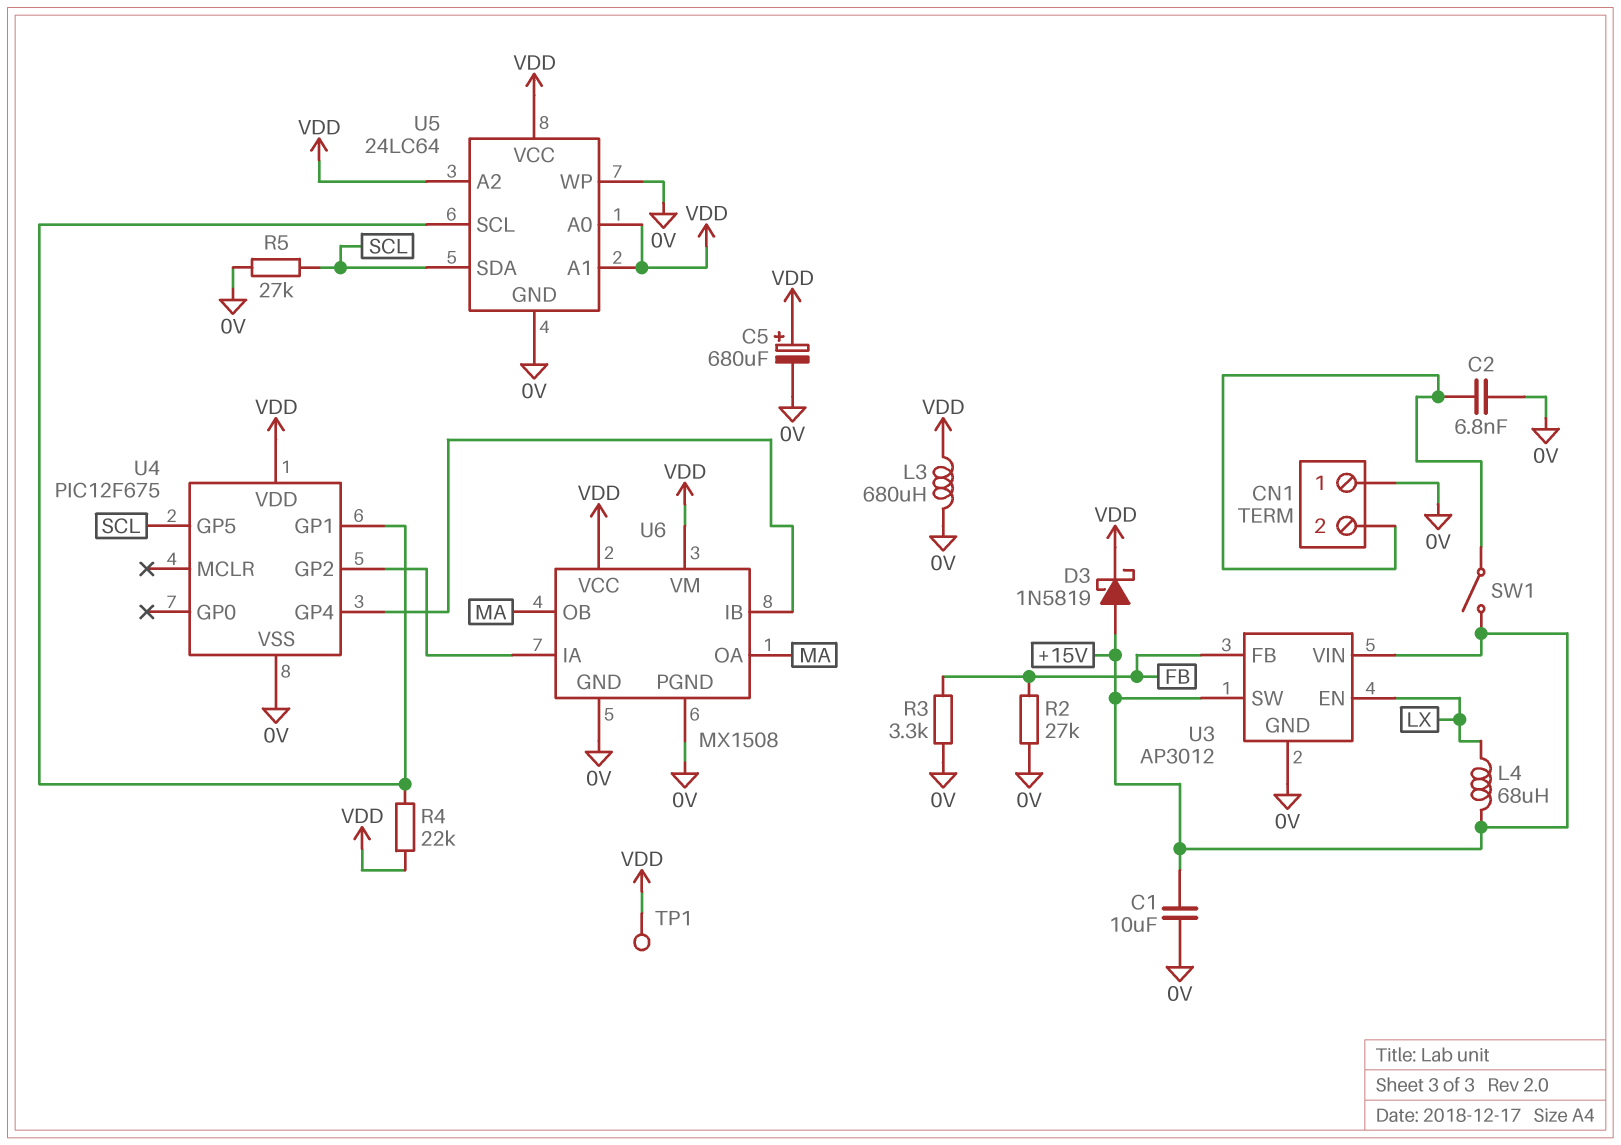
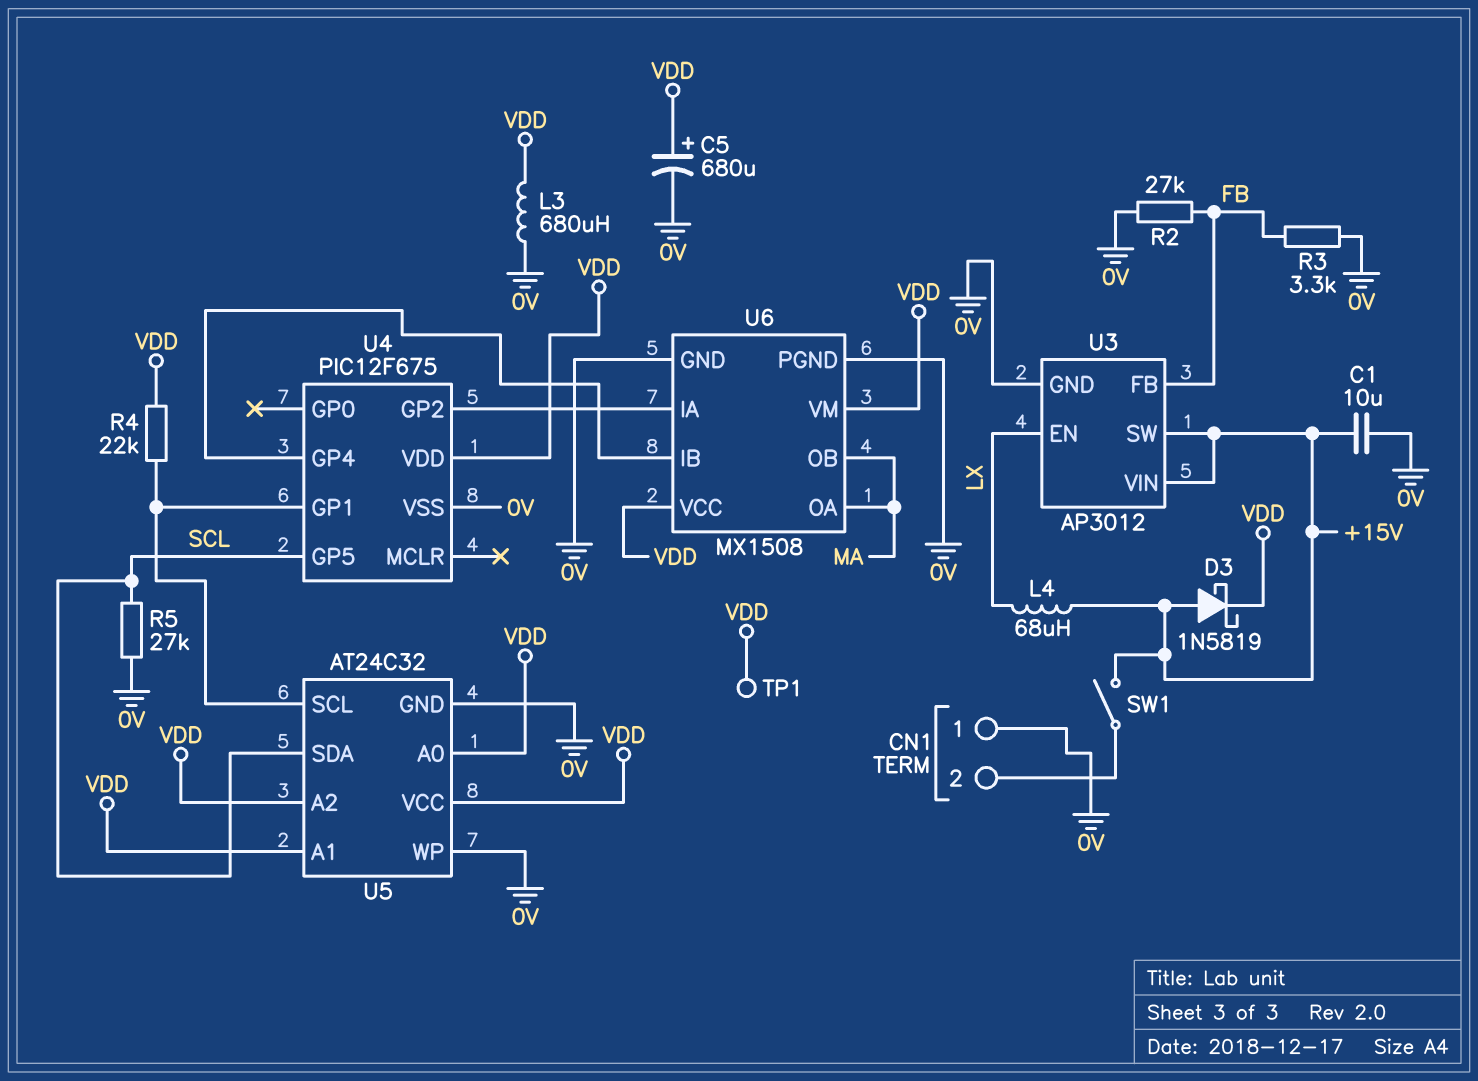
C2: 6.8nF (0V, CN1/2) -> none
U5: 24LC64 -> AT24C32

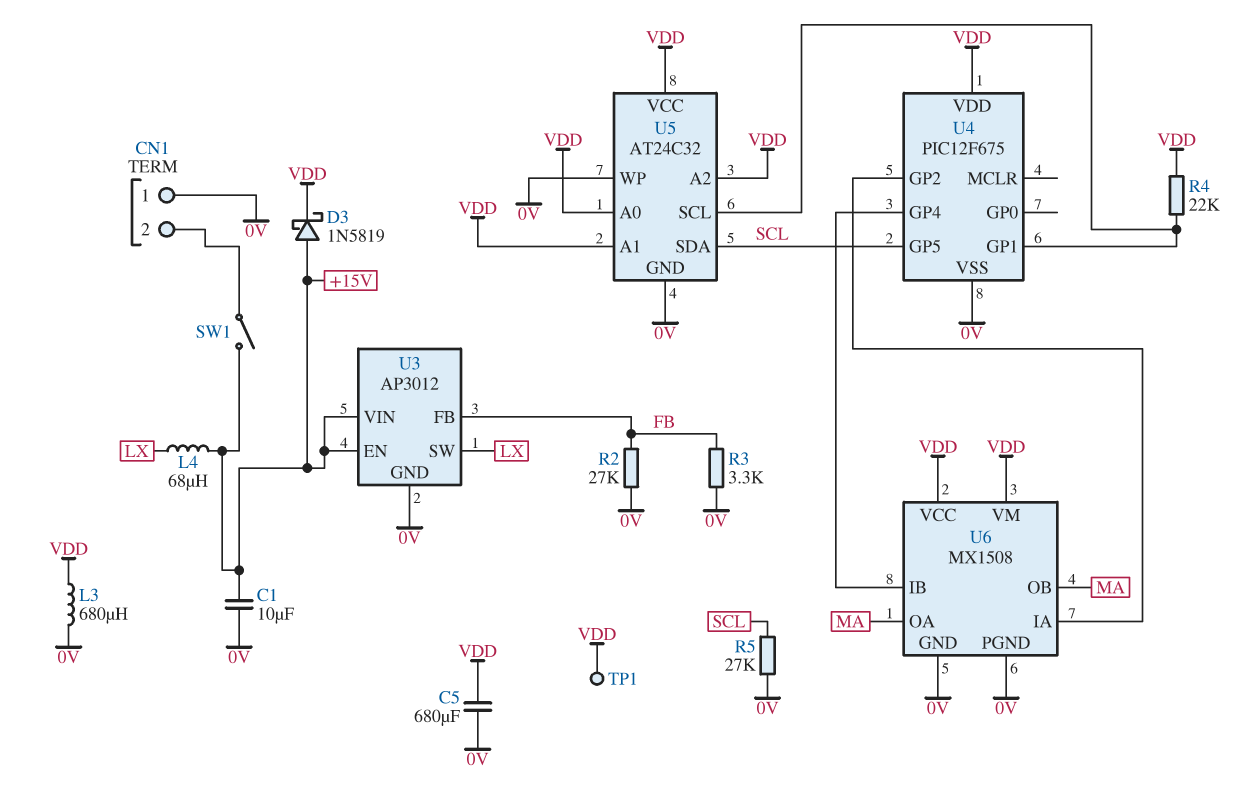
C5: 680uF (plus VDD, minus 0V) -> 680uF (0V, VDD)
U3 pin EN: LX -> +15V
U3 pin SW: +15V -> LX

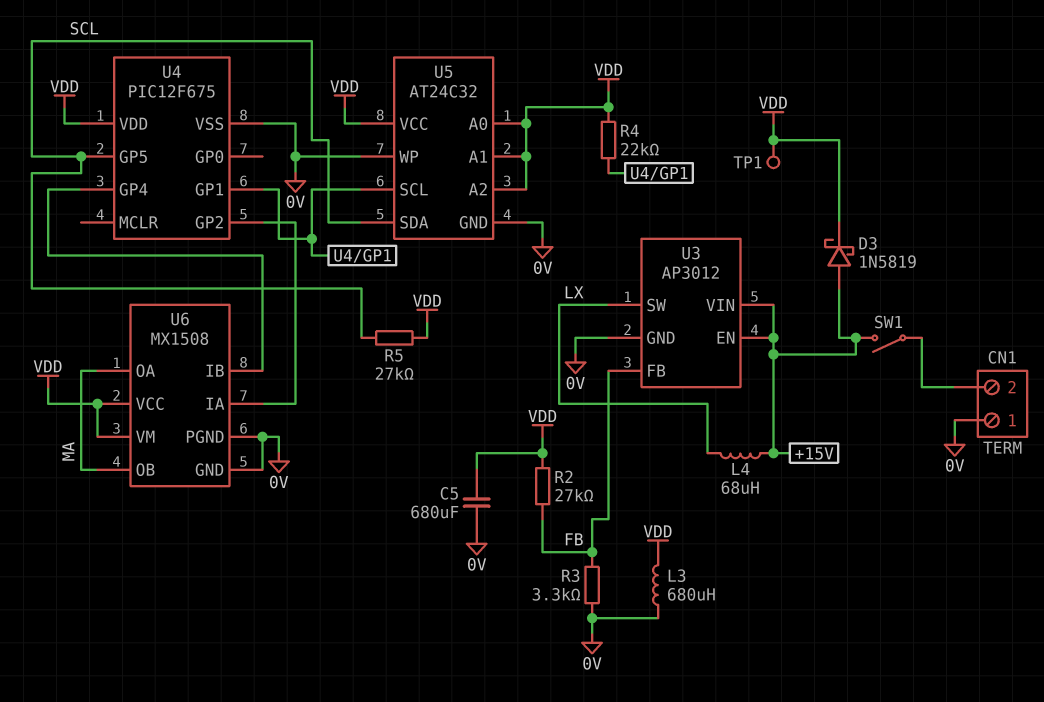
C1: 10uF (+15V, 0V) -> none
R2: 27k (0V, FB) -> 27k (FB, VDD)
R5: 27k (0V, SCL) -> 27k (SCL, VDD)

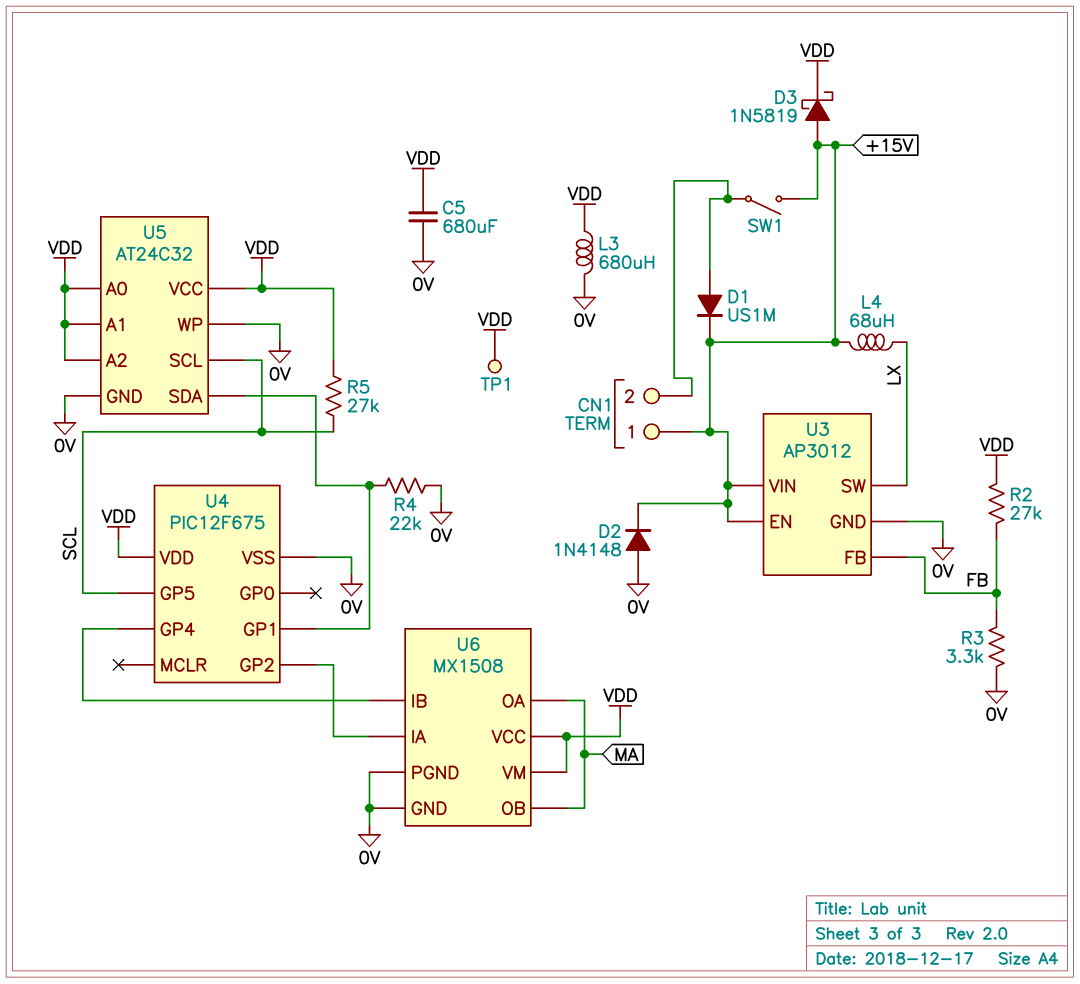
CN1 pin 1: 0V -> +15V
D1: none -> diode US1M (A CN1/2, K +15V)
D2: none -> diode 1N4148 (A 0V, K +15V)
R4: 22k (U4/GP1, VDD) -> 22k (0V, U4/GP1)
U5 pin SCL: U4/GP1 -> SCL
U5 pin SDA: SCL -> U4/GP1

